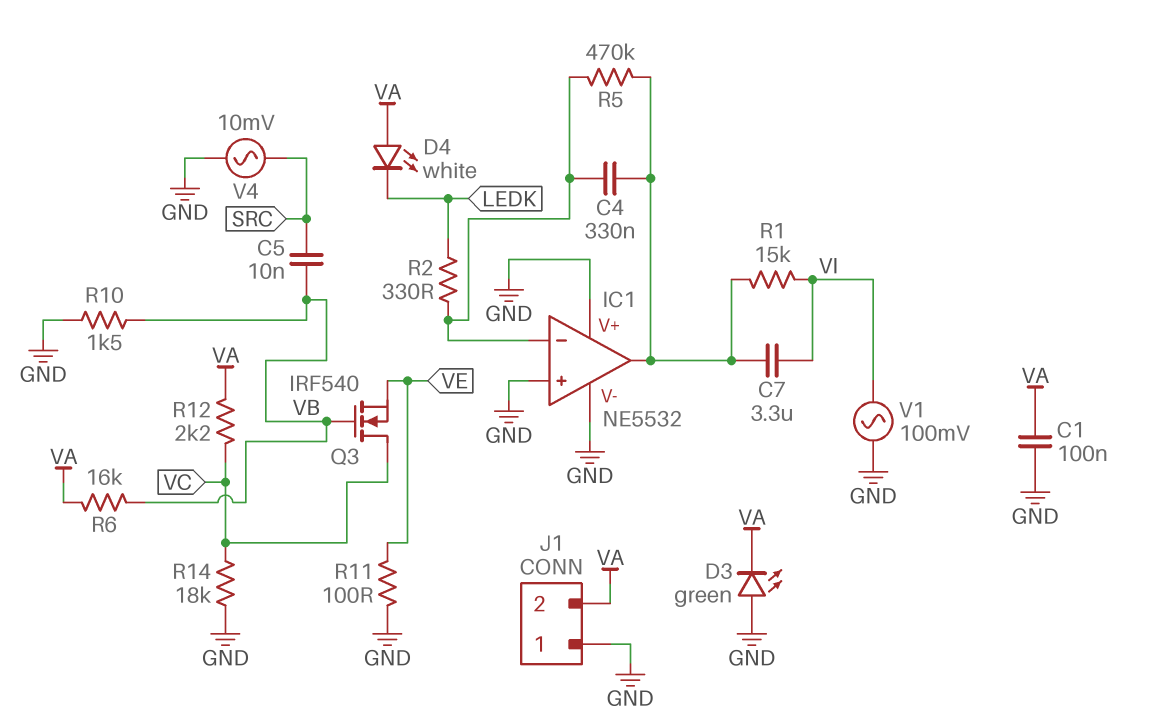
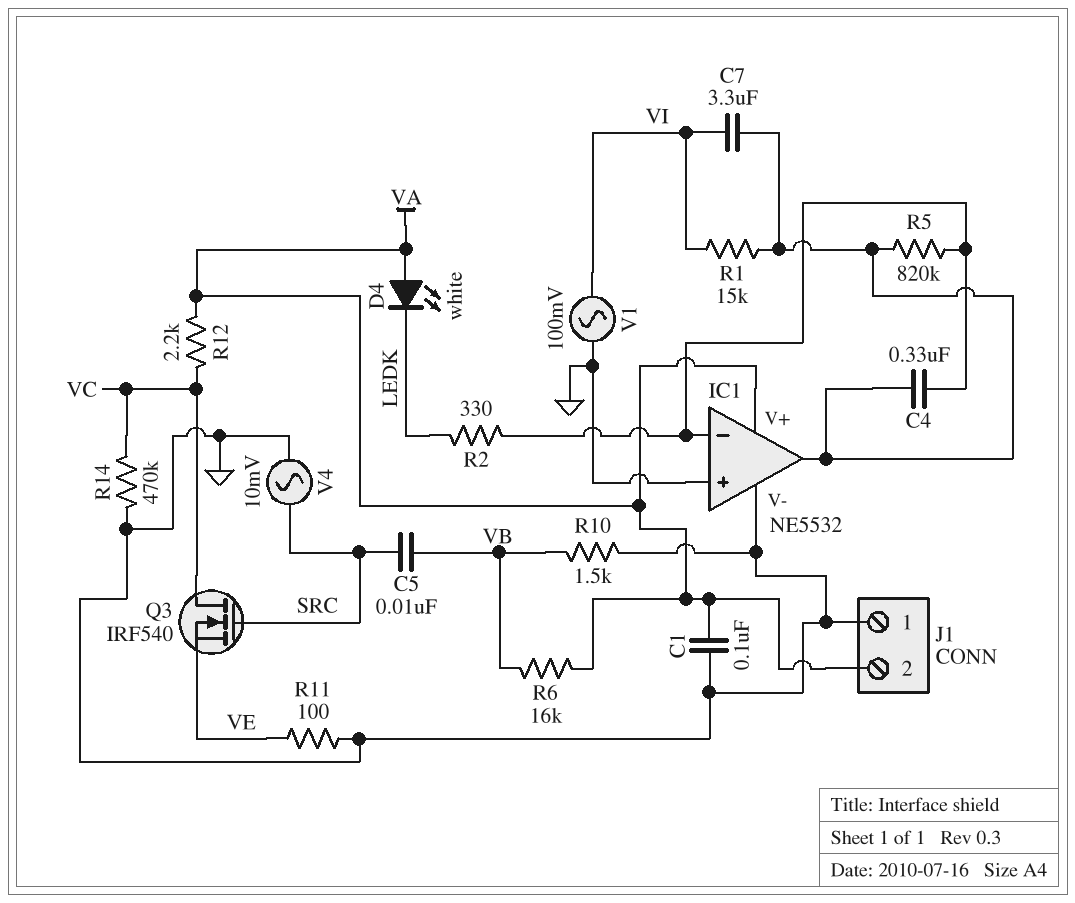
D3: LED green (A GND, K VA) -> none
IC1 pin V+: GND -> VA
Q3: NMOS IRF540 (G VB, D VC, S VE) -> NMOS IRF540 (G SRC, D VC, S VE)
R5: 470k (IC1/in-, IC1/out) -> 820k (IC1/in-, IC1/out)
R14: 18k (GND, VC) -> 470k (GND, VC)

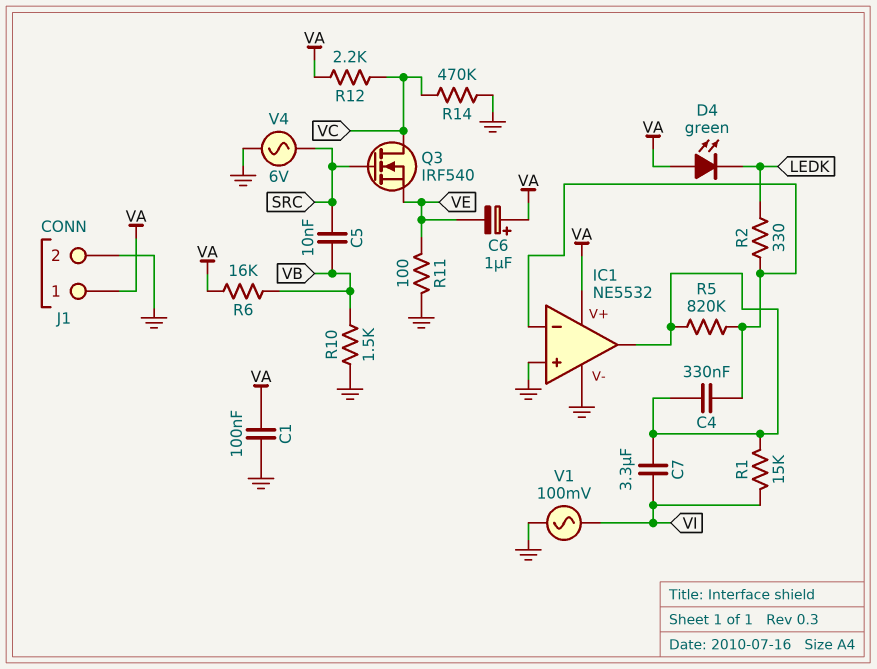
C6: none -> 1uF (plus VA, minus VE)
D4: LED white (A VA, K LEDK) -> LED green (A VA, K LEDK)
J1 pin 1: GND -> VA
J1 pin 2: VA -> GND
V4: AC 10mV (GND, SRC) -> AC 6V (GND, SRC)

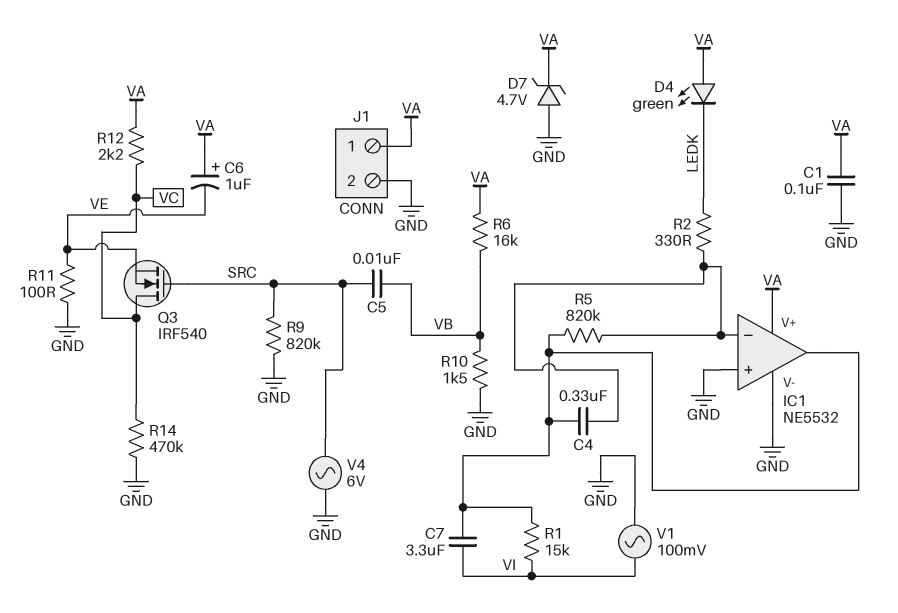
D7: none -> zener 4.7V (A GND, K VA)
R9: none -> 820k (GND, SRC)

